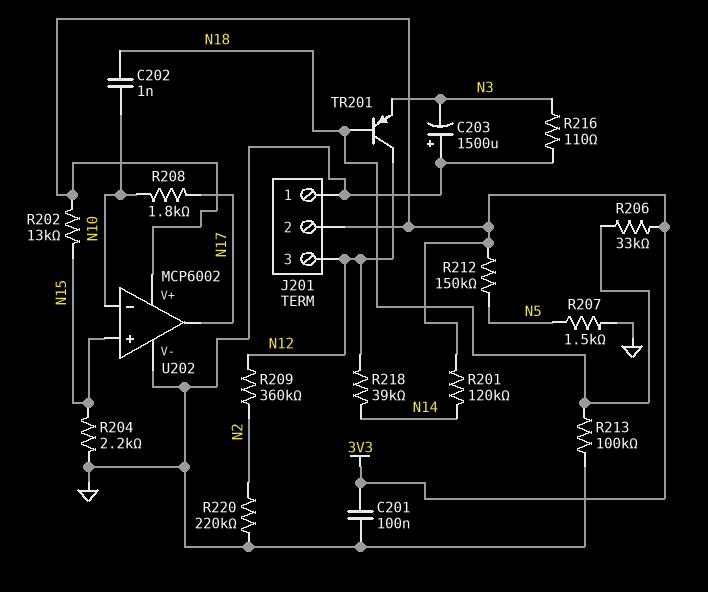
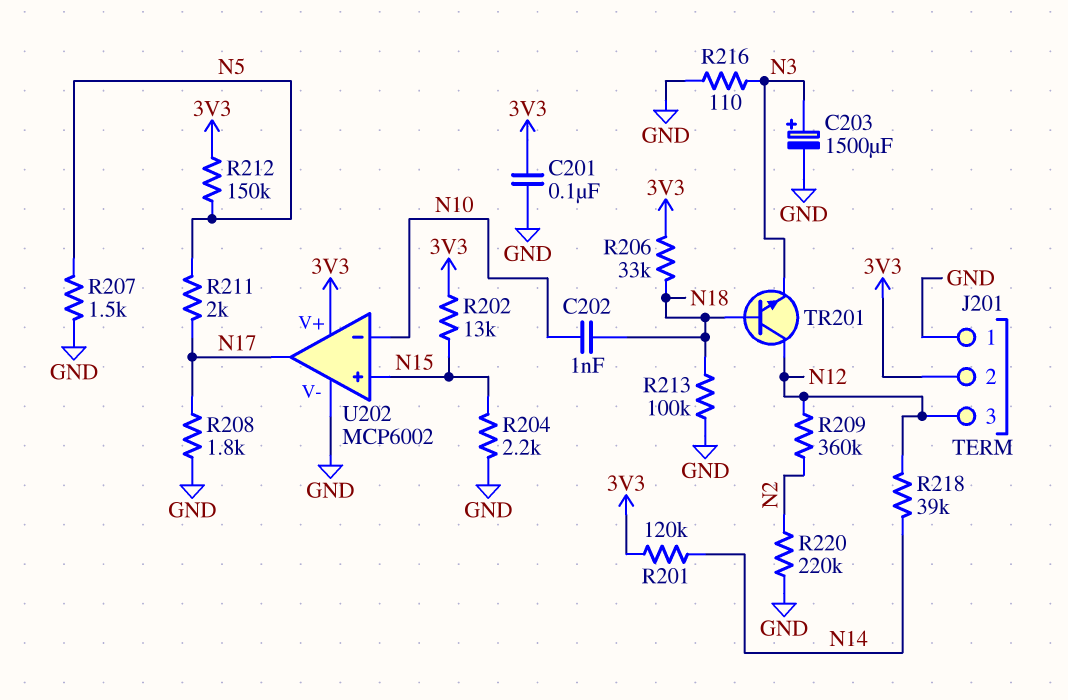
C203: 1500uF (plus GND, minus N3) -> 1500uF (plus N3, minus GND)
R208: 1.8k (N10, N17) -> 1.8k (GND, N17)
R211: none -> 2k (N5, N17)
TR201: PNP (B N18, C N12, E N3) -> NPN (B N18, C N12, E N3)

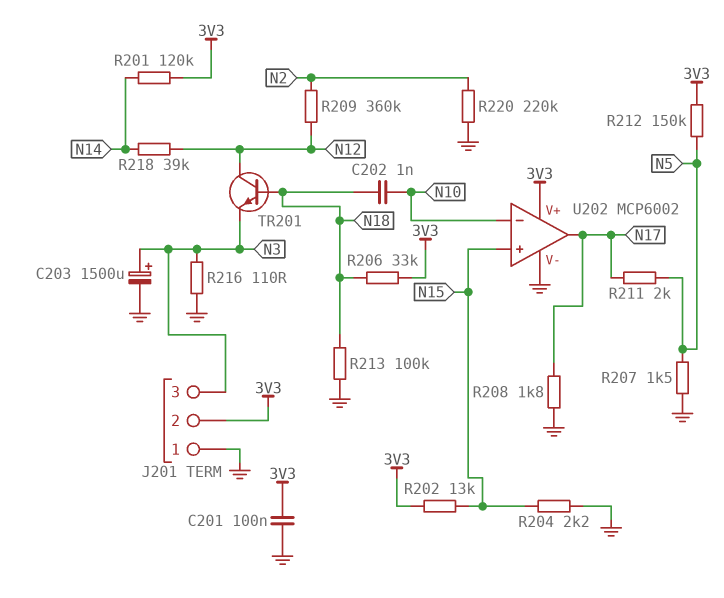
J201 pin 3: N12 -> N3

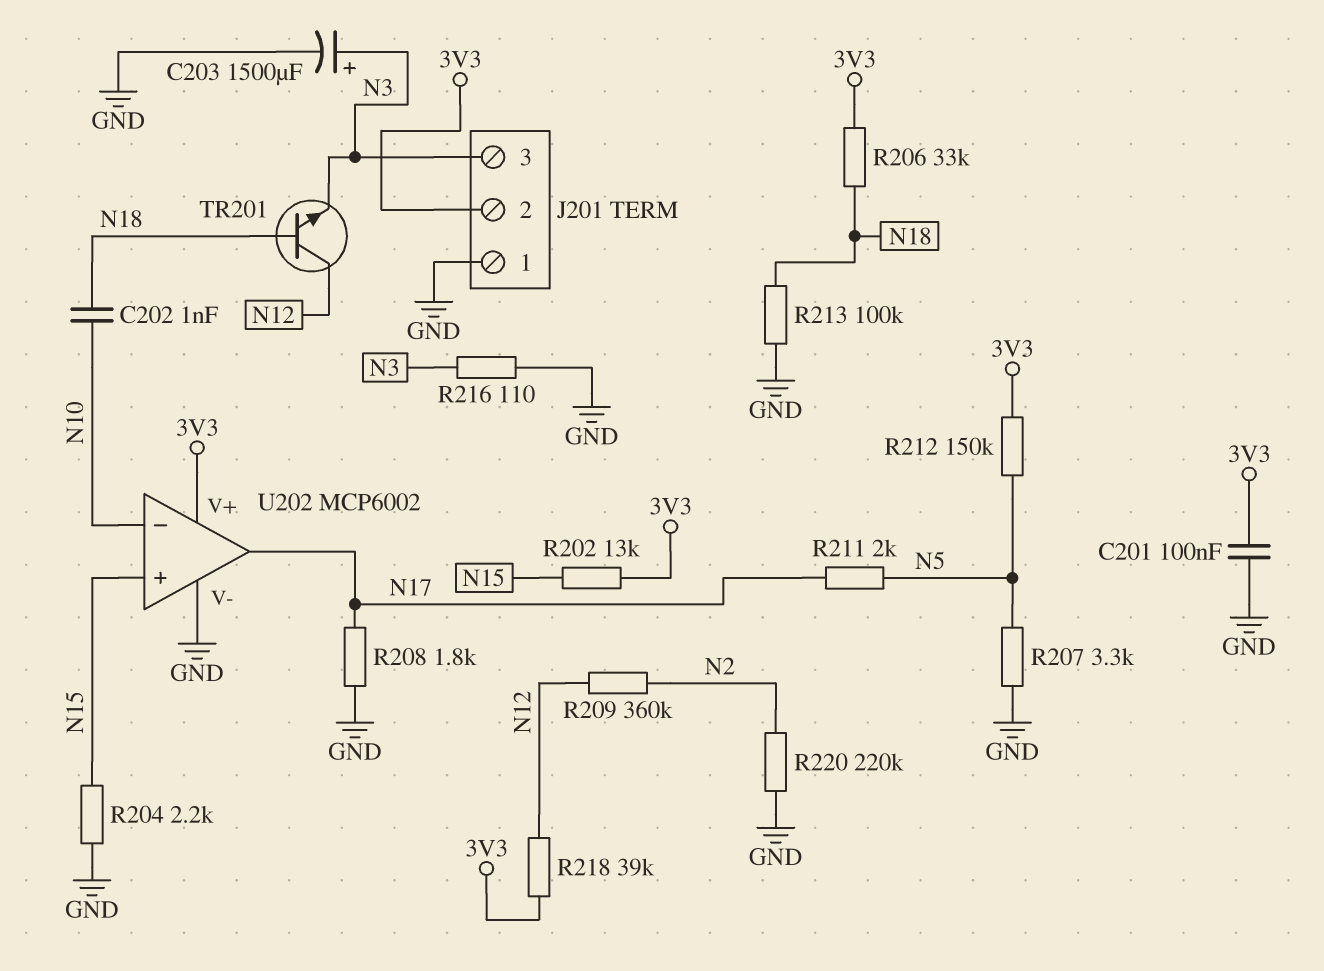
R201: 120k (3V3, N14) -> none
R207: 1.5k (GND, N5) -> 3.3k (GND, N5)
R218: 39k (N12, N14) -> 39k (3V3, N12)

